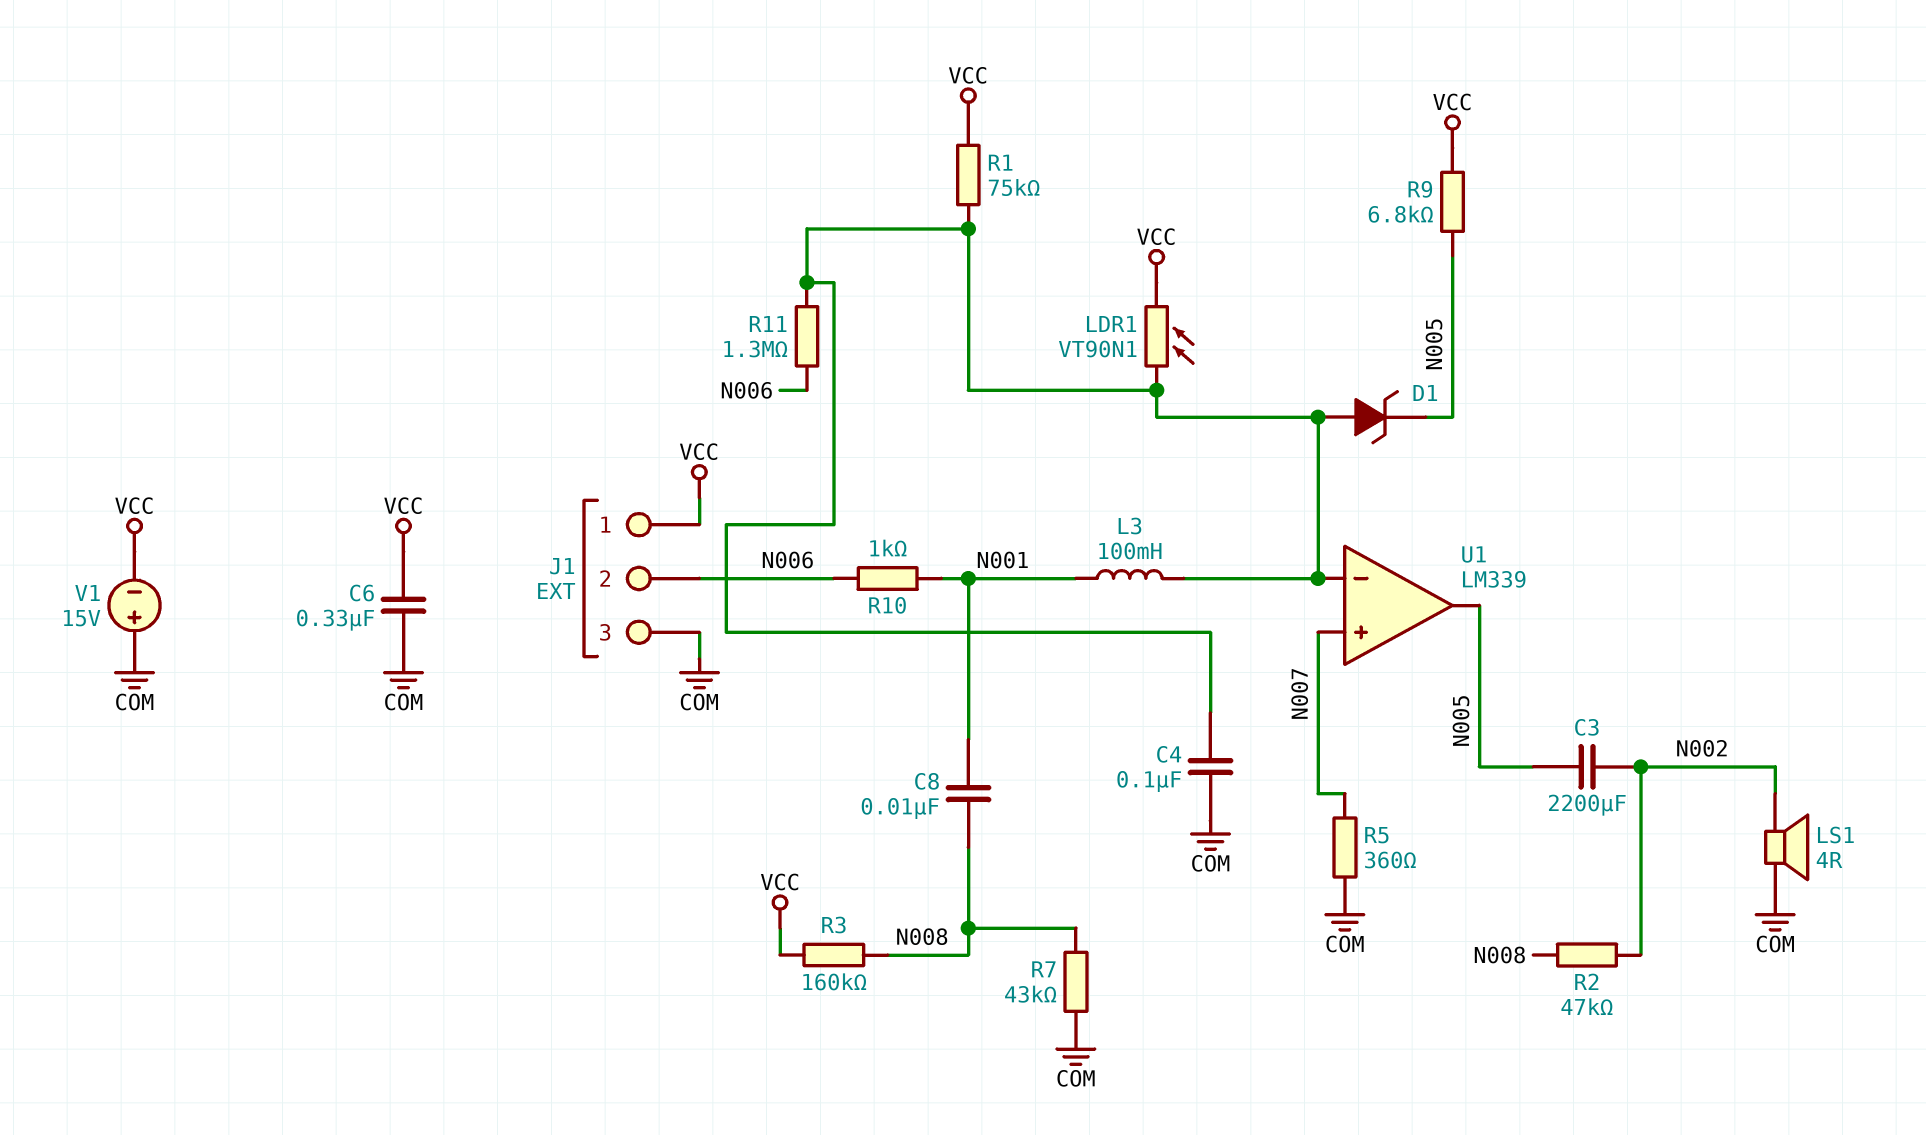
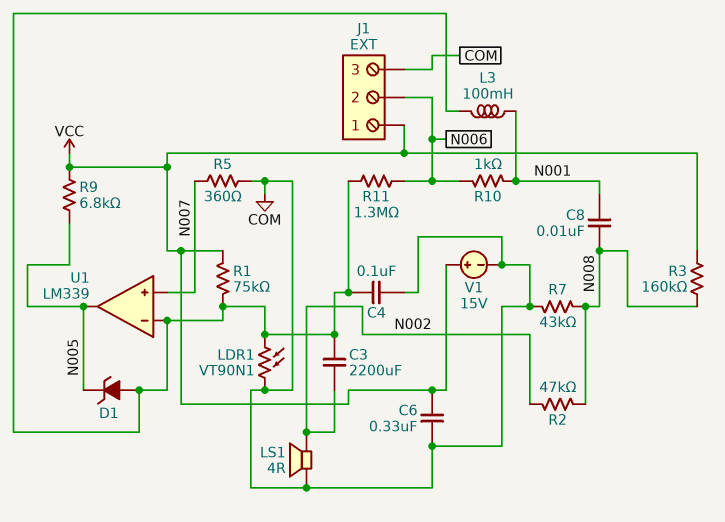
C3: 2200uF (N002, N005) -> 2200uF (N002, U1/in-)
LDR1: VT90N1 (U1/in-, VCC) -> VT90N1 (COM, U1/in-)
V1: 15V (plus COM, minus VCC) -> 15V (plus VCC, minus COM)

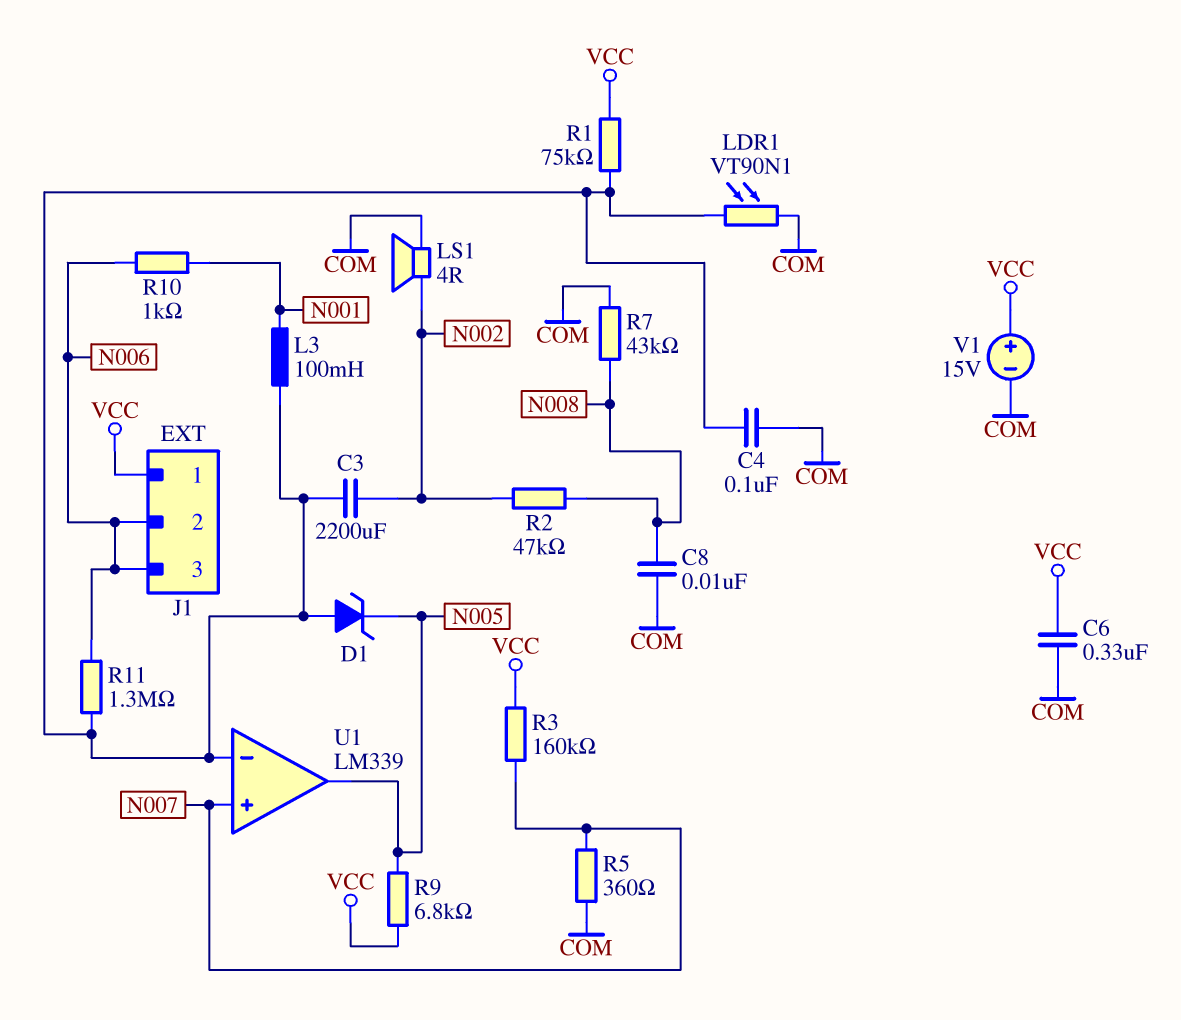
C8: 10nF (N001, N008) -> 10nF (COM, N008)
J1 pin 3: COM -> N006
R3: 160k (N008, VCC) -> 160k (N007, VCC)

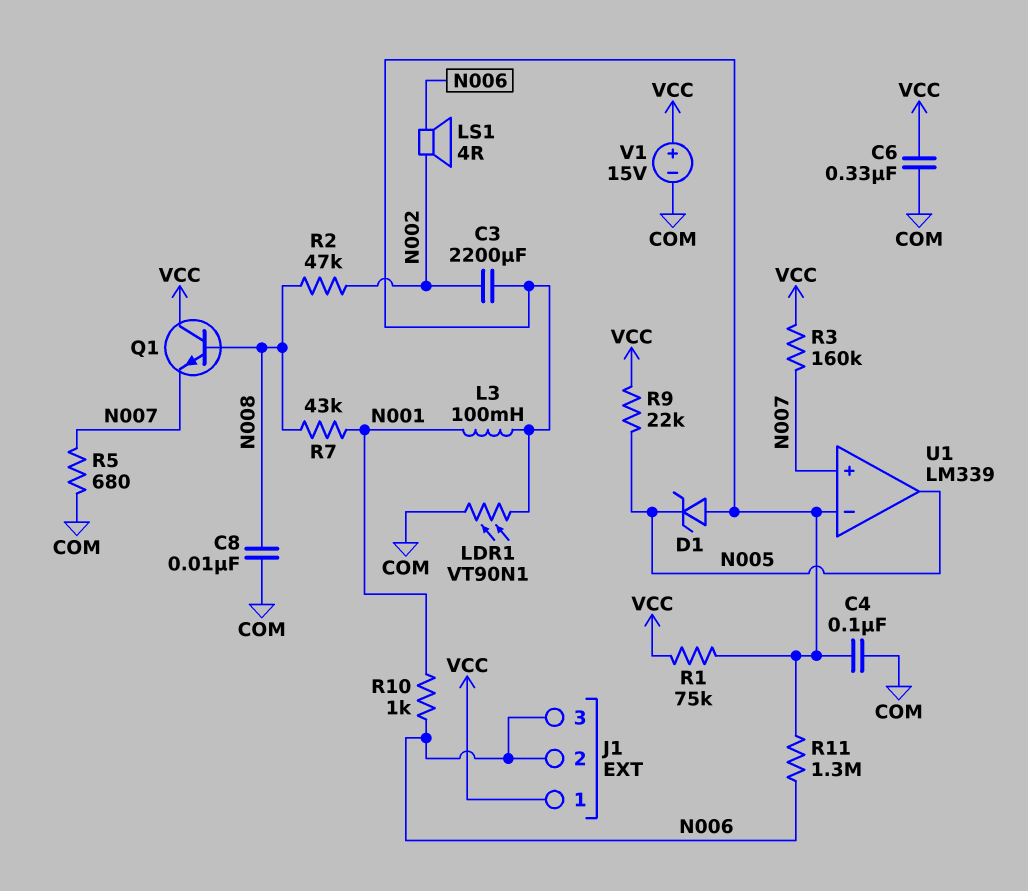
LS1: speaker 4R (COM, N002) -> speaker 4R (N002, N006)
Q1: none -> NPN (B N008, C VCC, E N007)
R5: 360 (COM, N007) -> 680 (COM, N007)
R7: 43k (COM, N008) -> 43k (N001, N008)
R9: 6.8k (N005, VCC) -> 22k (N005, VCC)

